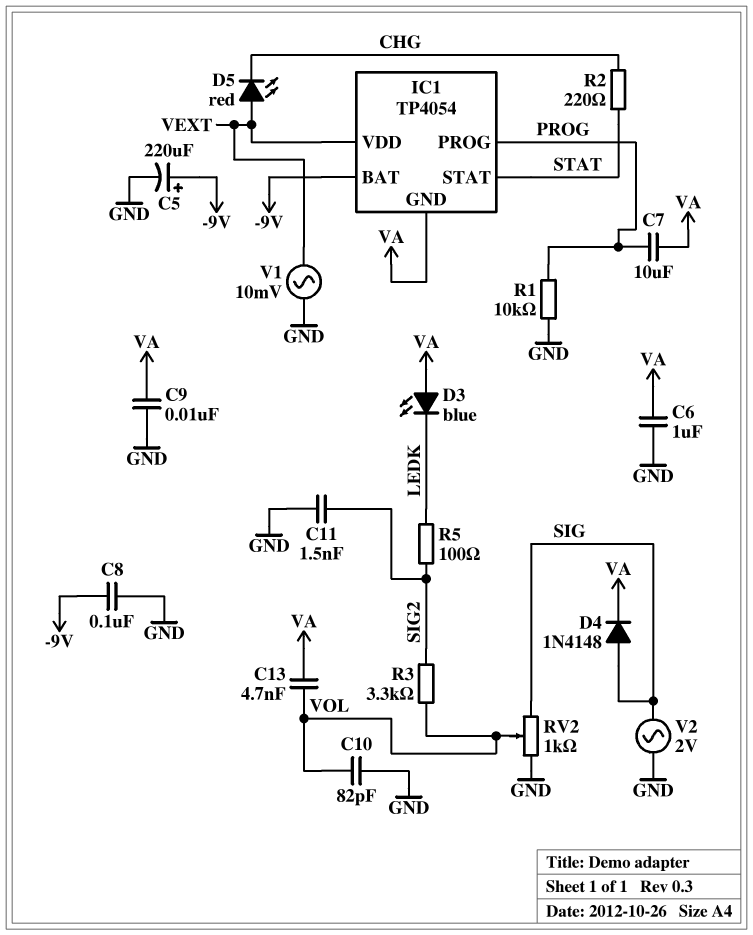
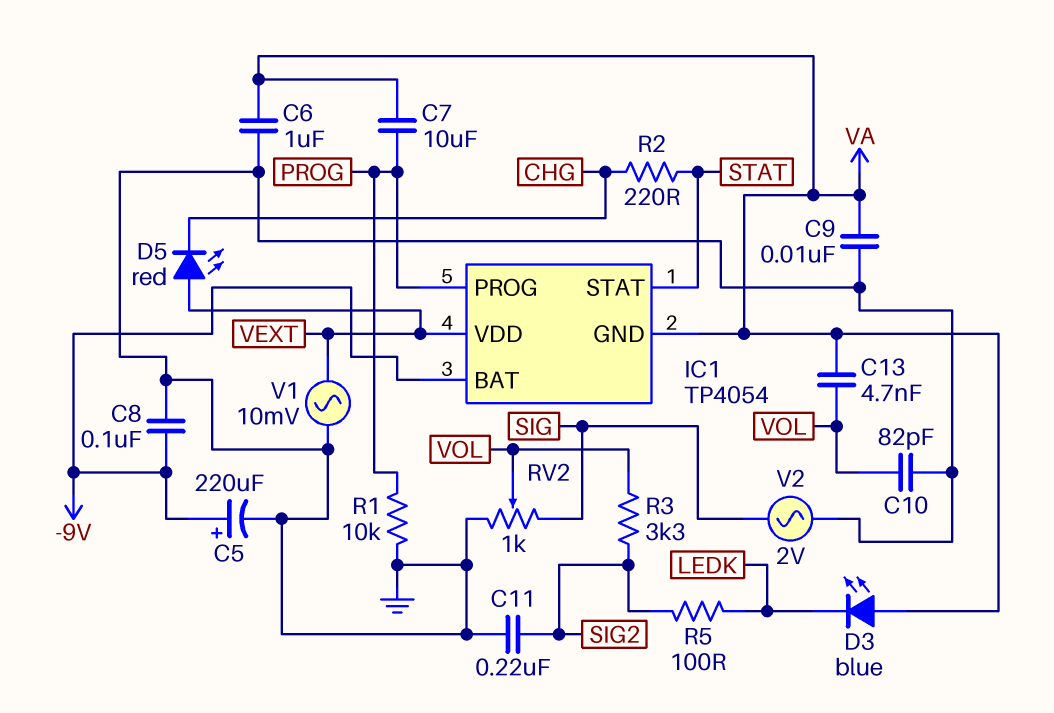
C11: 1.5nF (GND, SIG2) -> 220nF (GND, SIG2)
D4: diode 1N4148 (A SIG, K VA) -> none

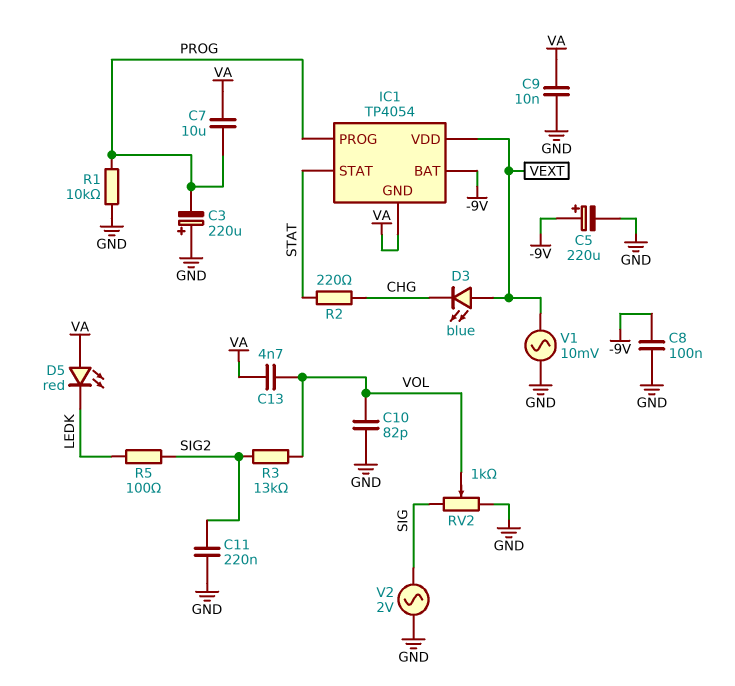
C3: none -> 220uF (plus GND, minus PROG)
C6: 1uF (GND, VA) -> none
D3: LED blue (A VA, K LEDK) -> LED blue (A VEXT, K CHG)
D5: LED red (A VEXT, K CHG) -> LED red (A VA, K LEDK)
R3: 3.3k (SIG2, VOL) -> 13k (SIG2, VOL)

